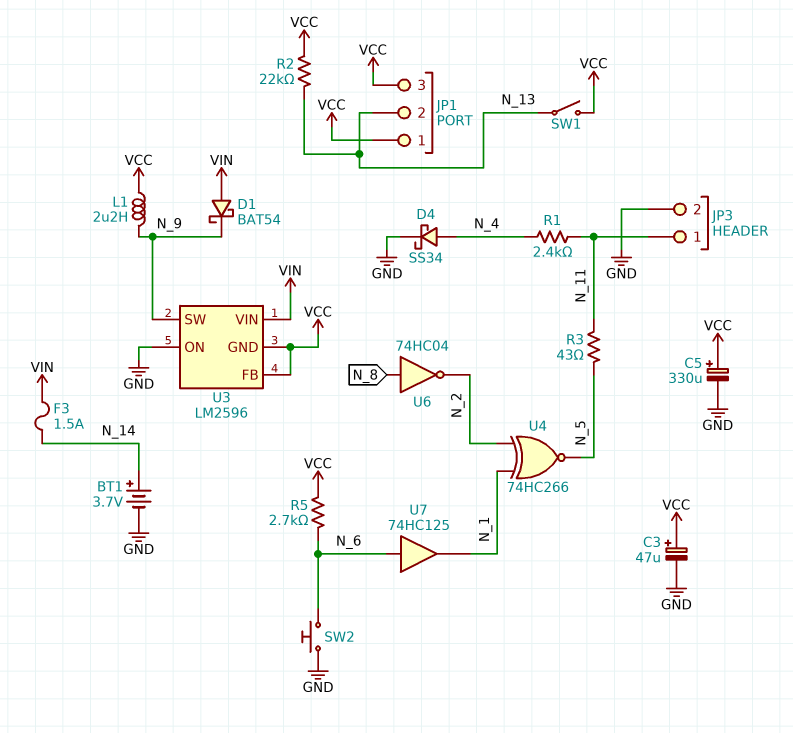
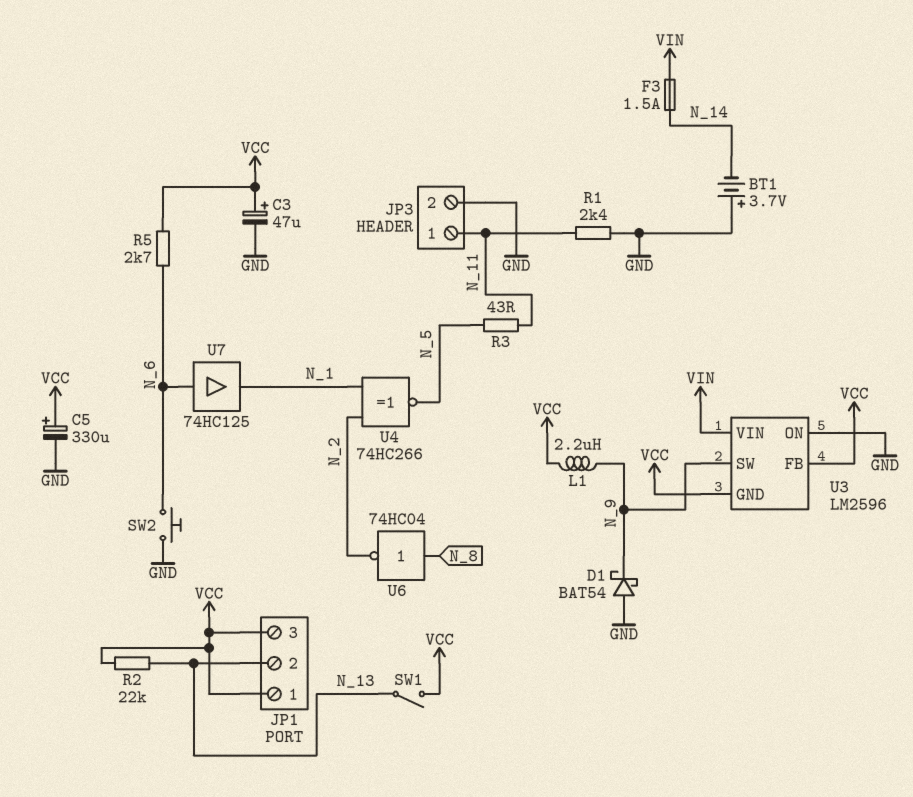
BT1: 3.7V (plus N_14, minus GND) -> 3.7V (plus GND, minus N_14)
D1: schottky BAT54 (A VIN, K N_9) -> schottky BAT54 (A GND, K N_9)
D4: schottky SS34 (A N_4, K GND) -> none
R1: 2.4k (N_4, N_11) -> 2.4k (GND, N_11)

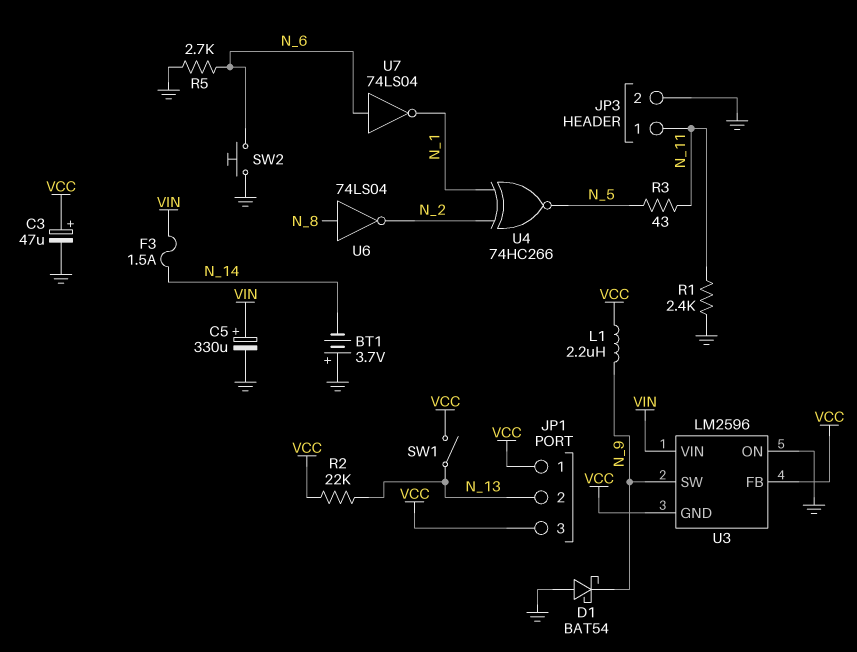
C5: 330uF (plus VCC, minus GND) -> 330uF (plus VIN, minus GND)
R5: 2.7k (N_6, VCC) -> 2.7k (GND, N_6)
U6: NOT 74HC04 (in N_8, out N_2) -> NOT 74LS04 (in N_8, out N_2)
U7: buffer 74HC125 (in N_6, out N_1) -> NOT 74LS04 (in N_6, out N_1)

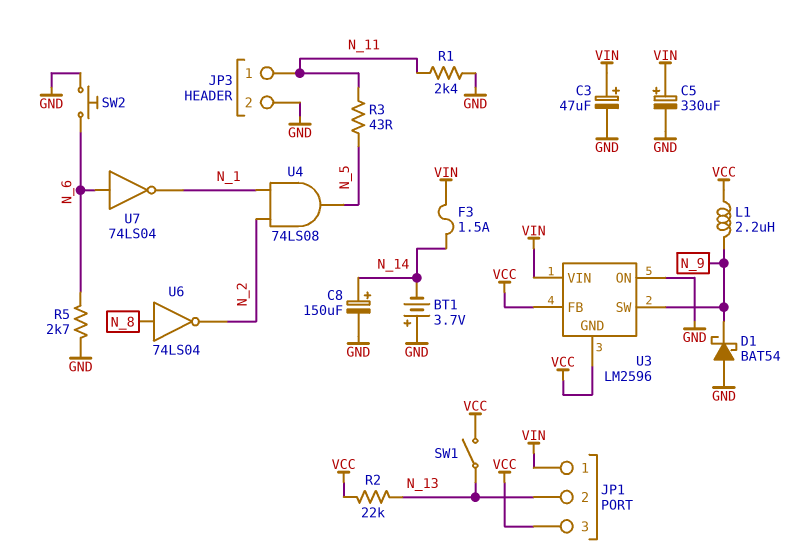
C3: 47uF (plus VCC, minus GND) -> 47uF (plus VIN, minus GND)
C8: none -> 150uF (plus N_14, minus GND)
JP1 pin 1: VCC -> VIN
U4: XNOR 74HC266 (in N_1, in N_2, out N_5) -> AND 74LS08 (in N_1, in N_2, out N_5)

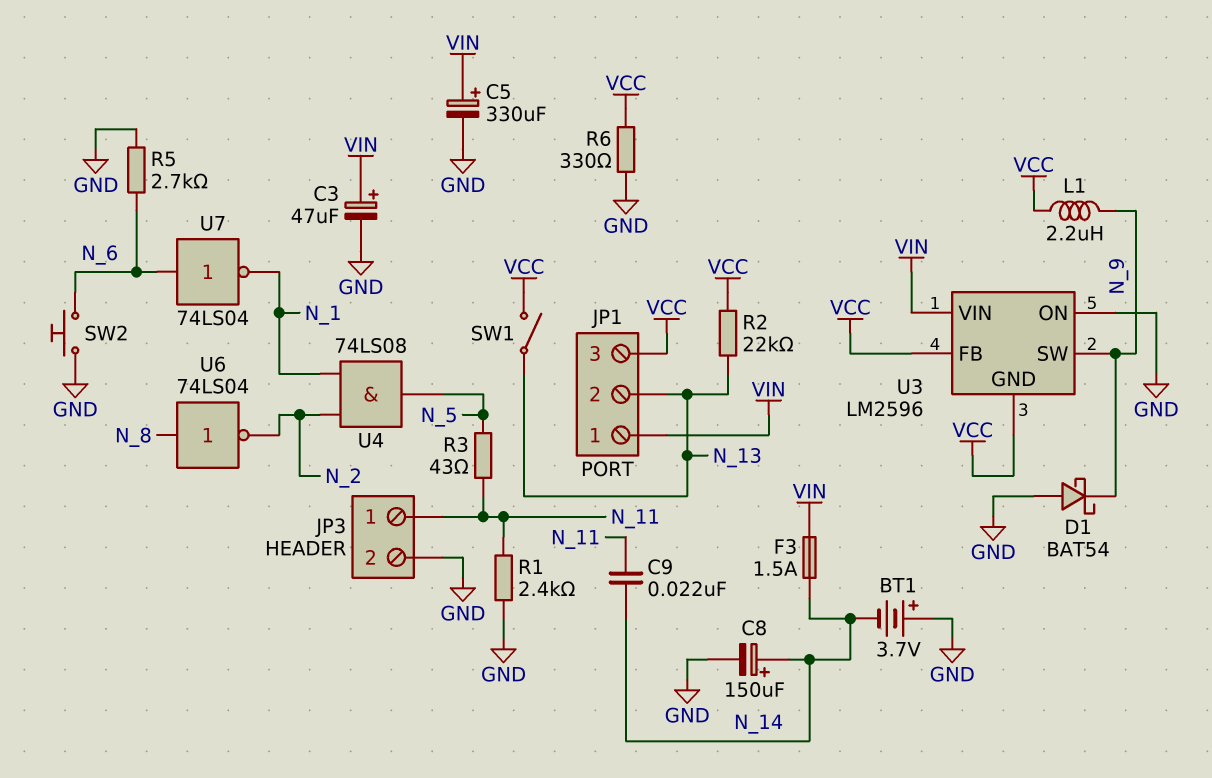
C9: none -> 22nF (N_11, N_14)
R6: none -> 330 (GND, VCC)

